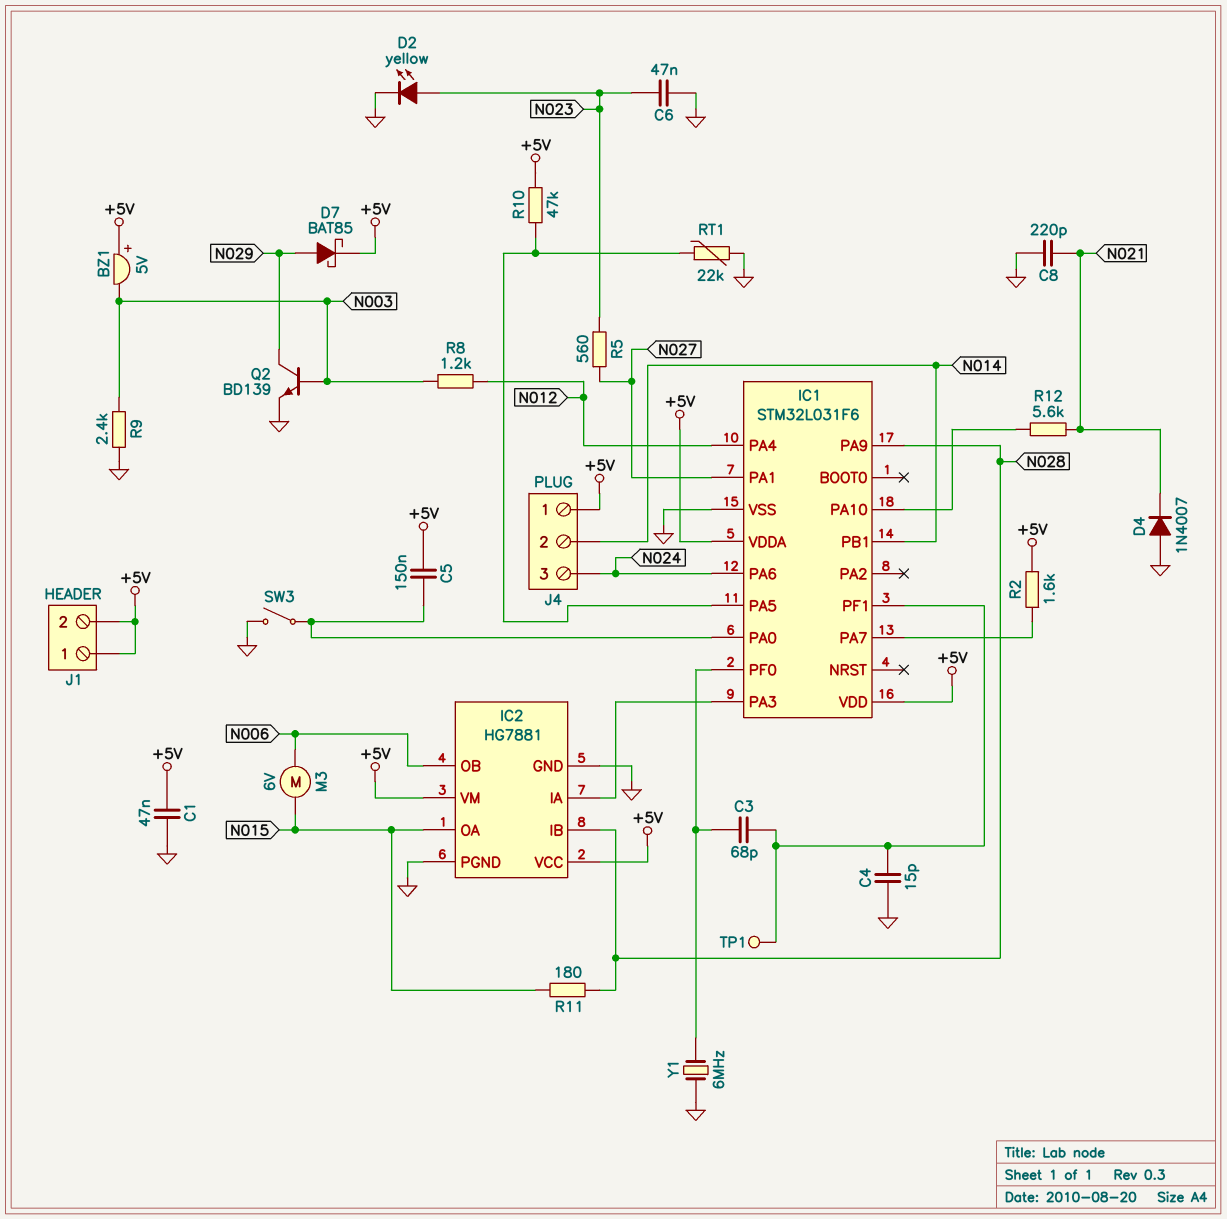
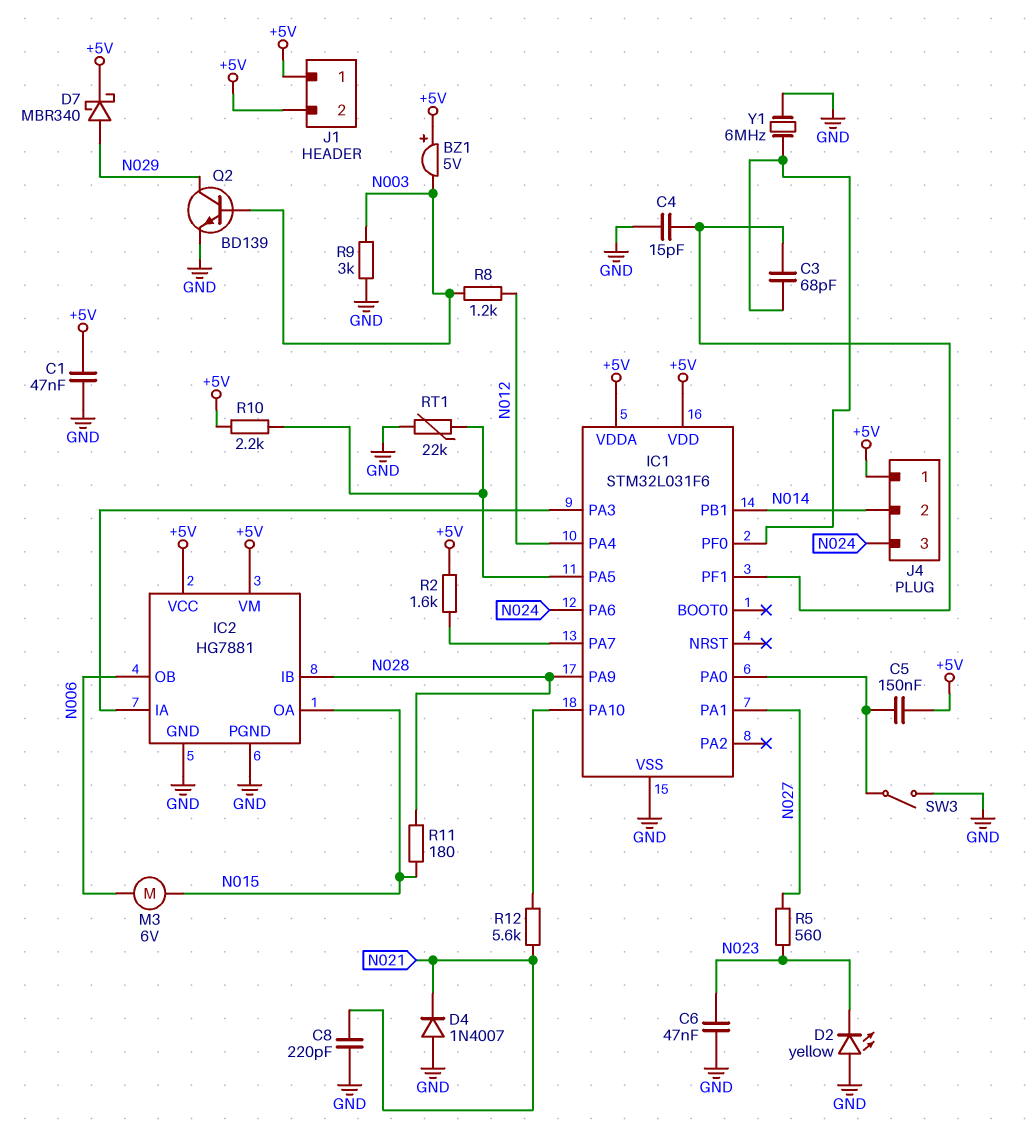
D2: LED yellow (A N023, K GND) -> LED yellow (A GND, K N023)
D7: schottky BAT85 (A N029, K +5V) -> schottky MBR340 (A N029, K +5V)
R9: 2.4k (GND, N003) -> 3k (GND, N003)
R10: 47k (+5V, IC1/PA5) -> 2.2k (+5V, IC1/PA5)
TP1: test point (IC1/PF1) -> none

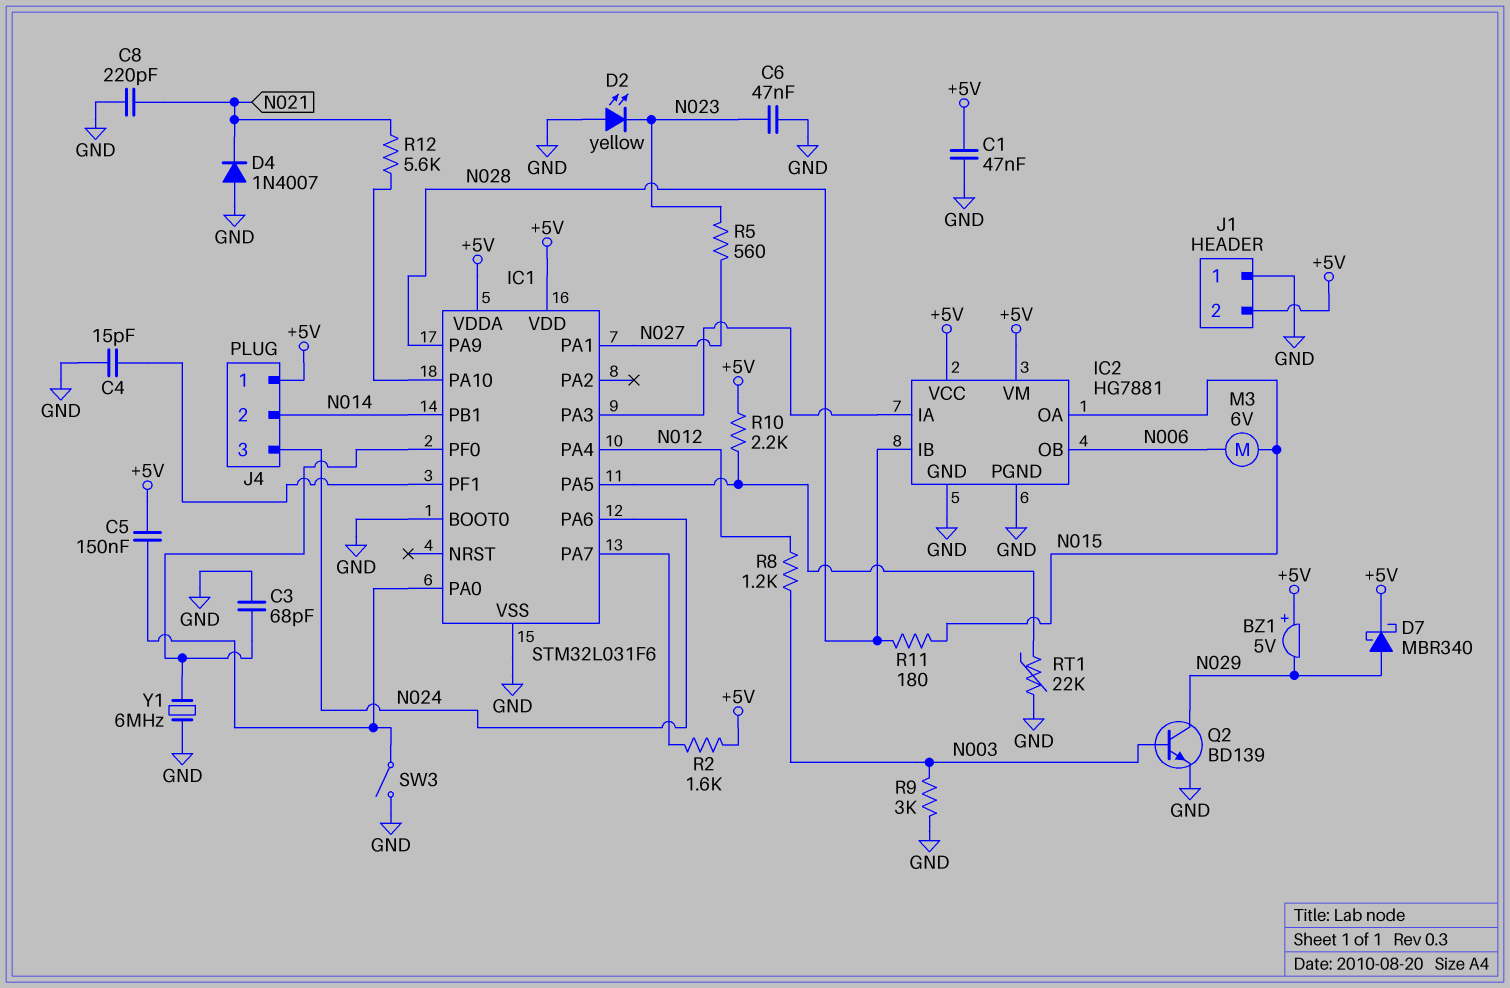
BZ1: buzzer 5V (plus +5V, minus N003) -> buzzer 5V (plus +5V, minus N029)
C3: 68pF (IC1/PF0, IC1/PF1) -> 68pF (GND, IC1/PF0)
IC1 pin BOOT0: none -> GND
J1 pin 1: +5V -> GND

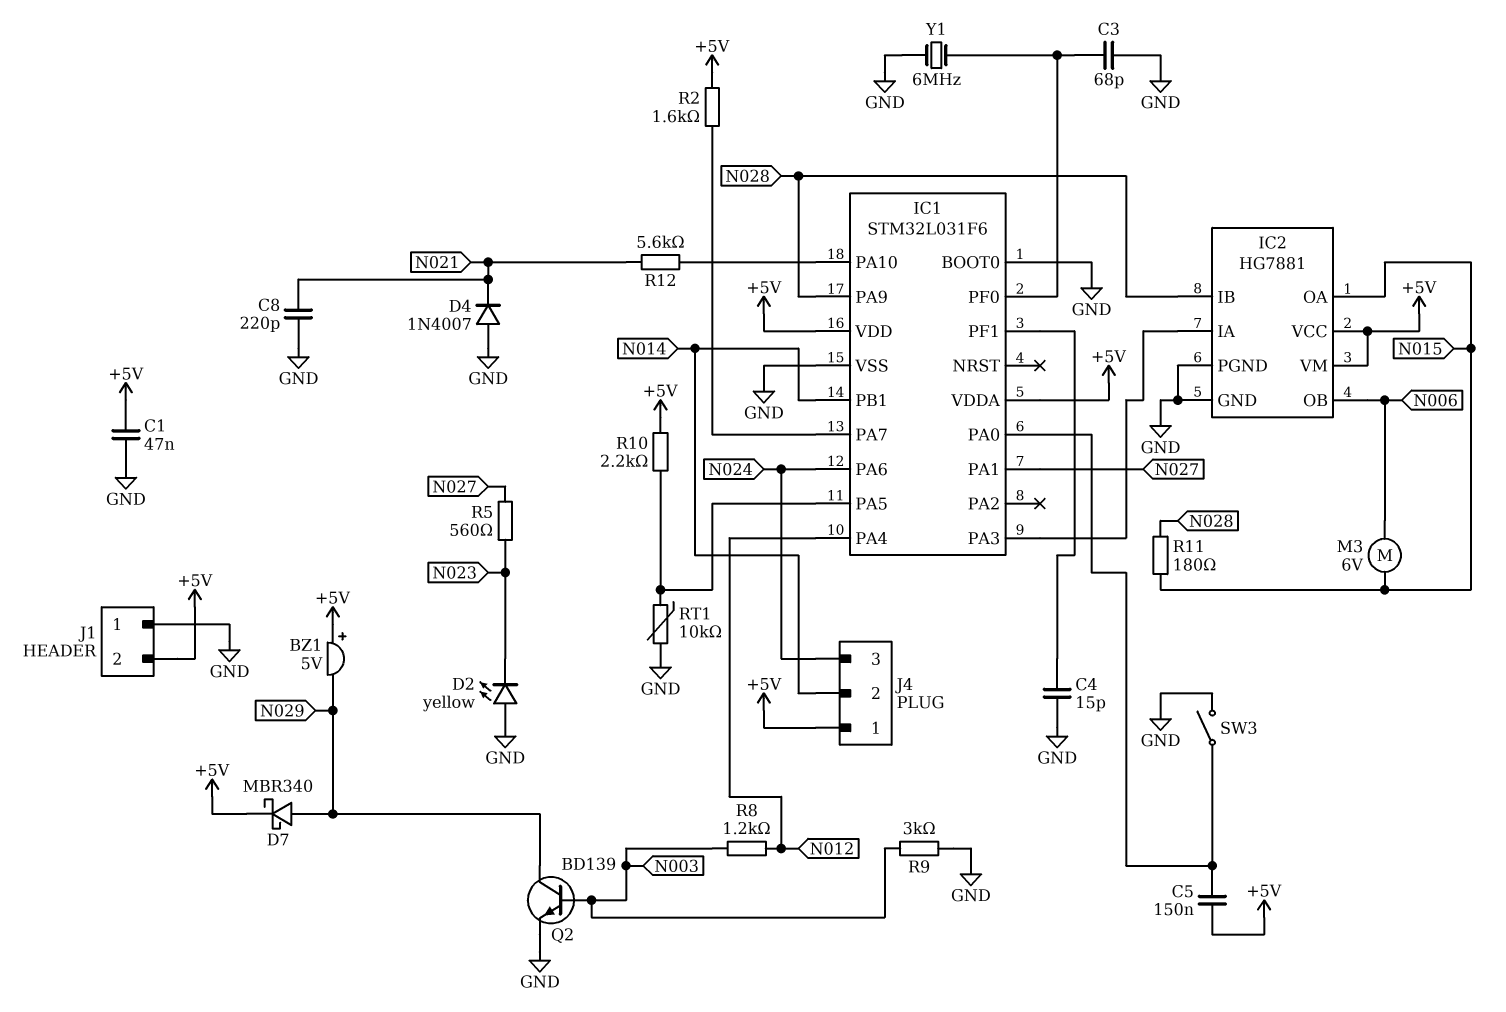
C6: 47nF (GND, N023) -> none
RT1: 22k (GND, IC1/PA5) -> 10k (GND, IC1/PA5)

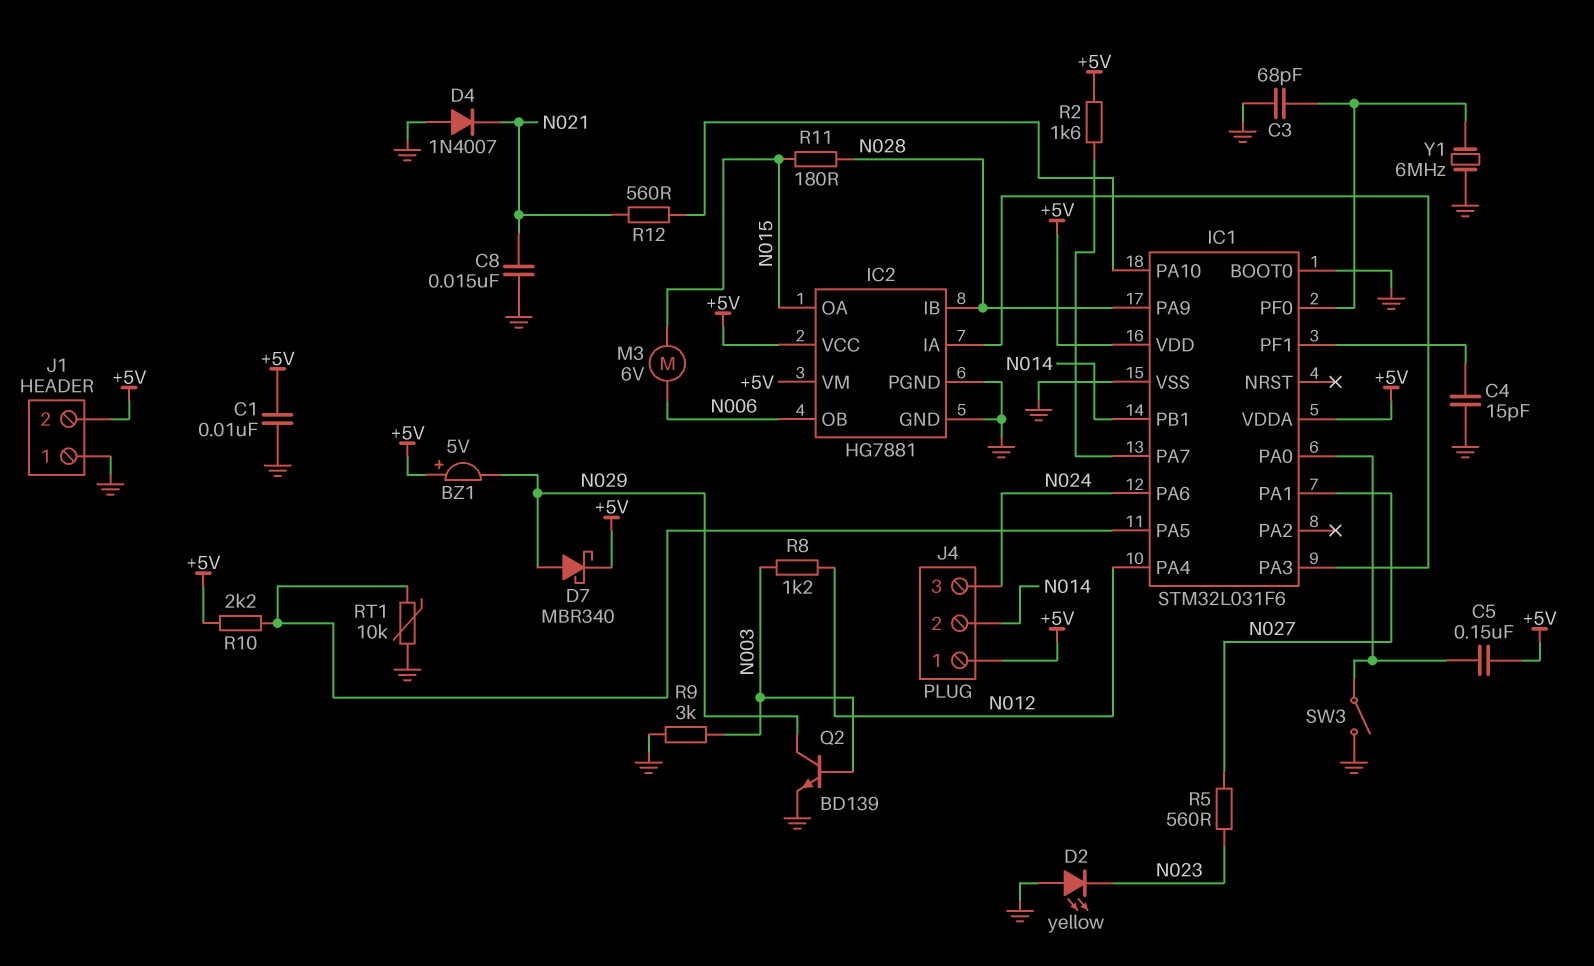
C1: 47nF (+5V, GND) -> 10nF (+5V, GND)
C8: 220pF (GND, N021) -> 15nF (GND, N021)
R12: 5.6k (IC1/PA10, N021) -> 560 (IC1/PA10, N021)

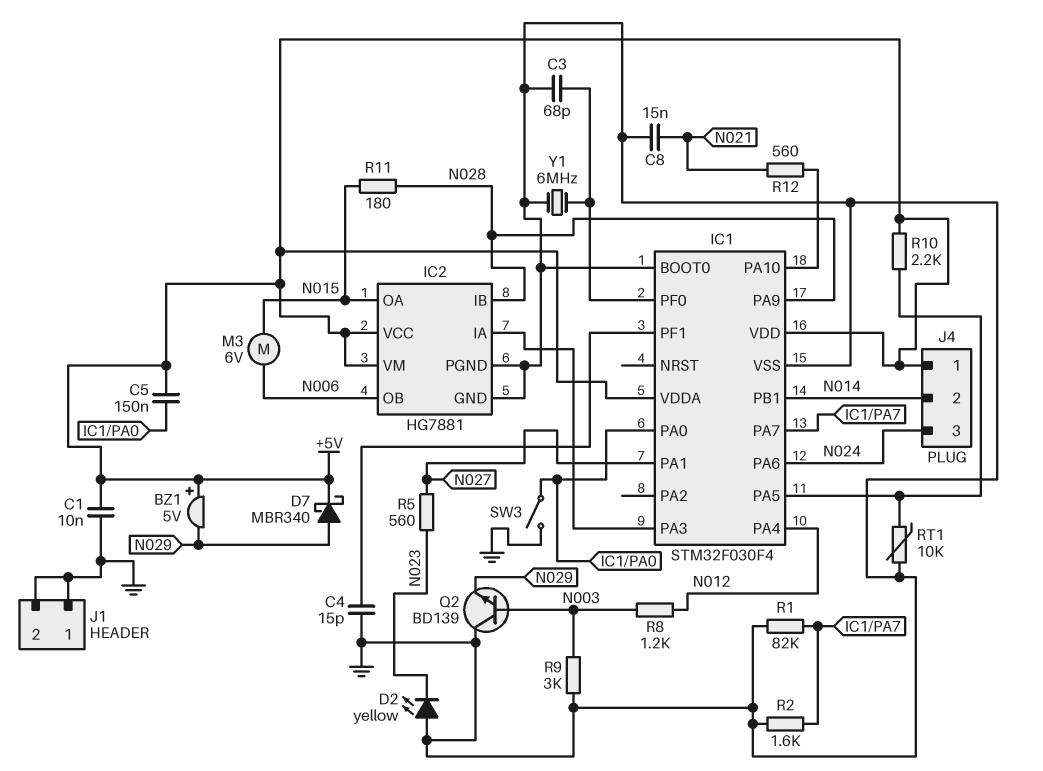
D4: diode 1N4007 (A GND, K N021) -> none
IC1: STM32L031F6 -> STM32F030F4
J1 pin 2: +5V -> GND
Q2: NPN BD139 (B N003, C N029, E GND) -> NPN BD139 (B N003, C GND, E N029)
R1: none -> 82k (GND, IC1/PA7)
R2: 1.6k (+5V, IC1/PA7) -> 1.6k (GND, IC1/PA7)

